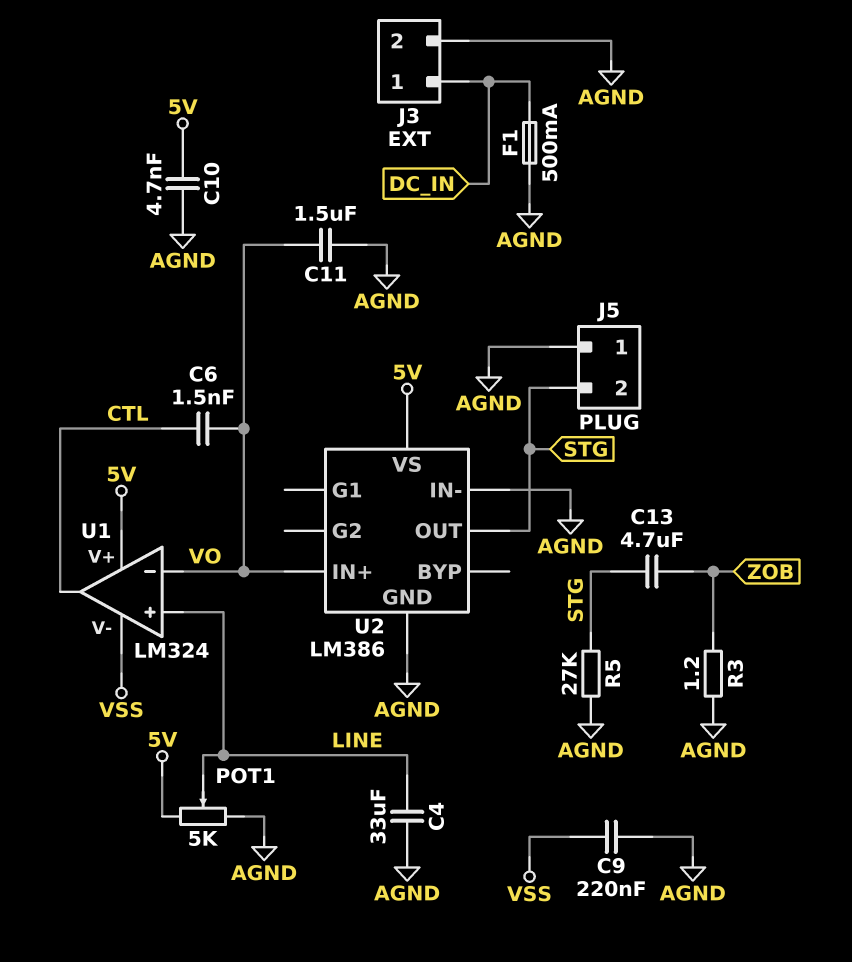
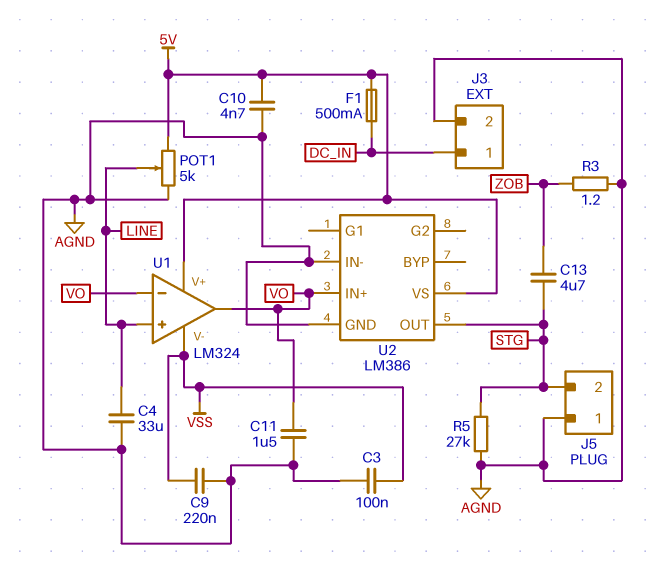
C3: none -> 100nF (AGND, VSS)
C6: 1.5nF (CTL, VO) -> none
F1: 500mA (AGND, DC_IN) -> 500mA (5V, DC_IN)
U1 pin out: CTL -> VO

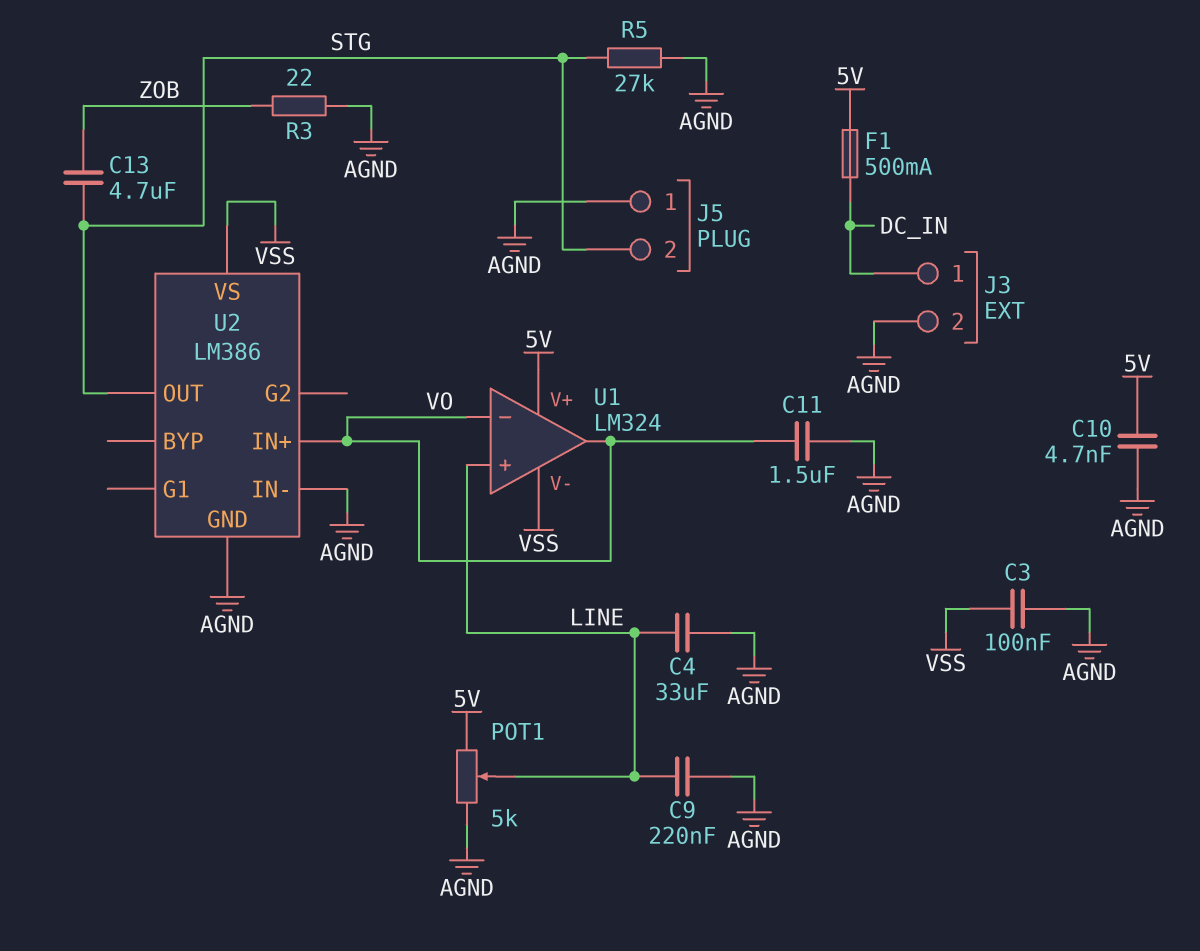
C9: 220nF (AGND, VSS) -> 220nF (AGND, LINE)
R3: 1.2 (AGND, ZOB) -> 22 (AGND, ZOB)
U2 pin VS: 5V -> VSS

